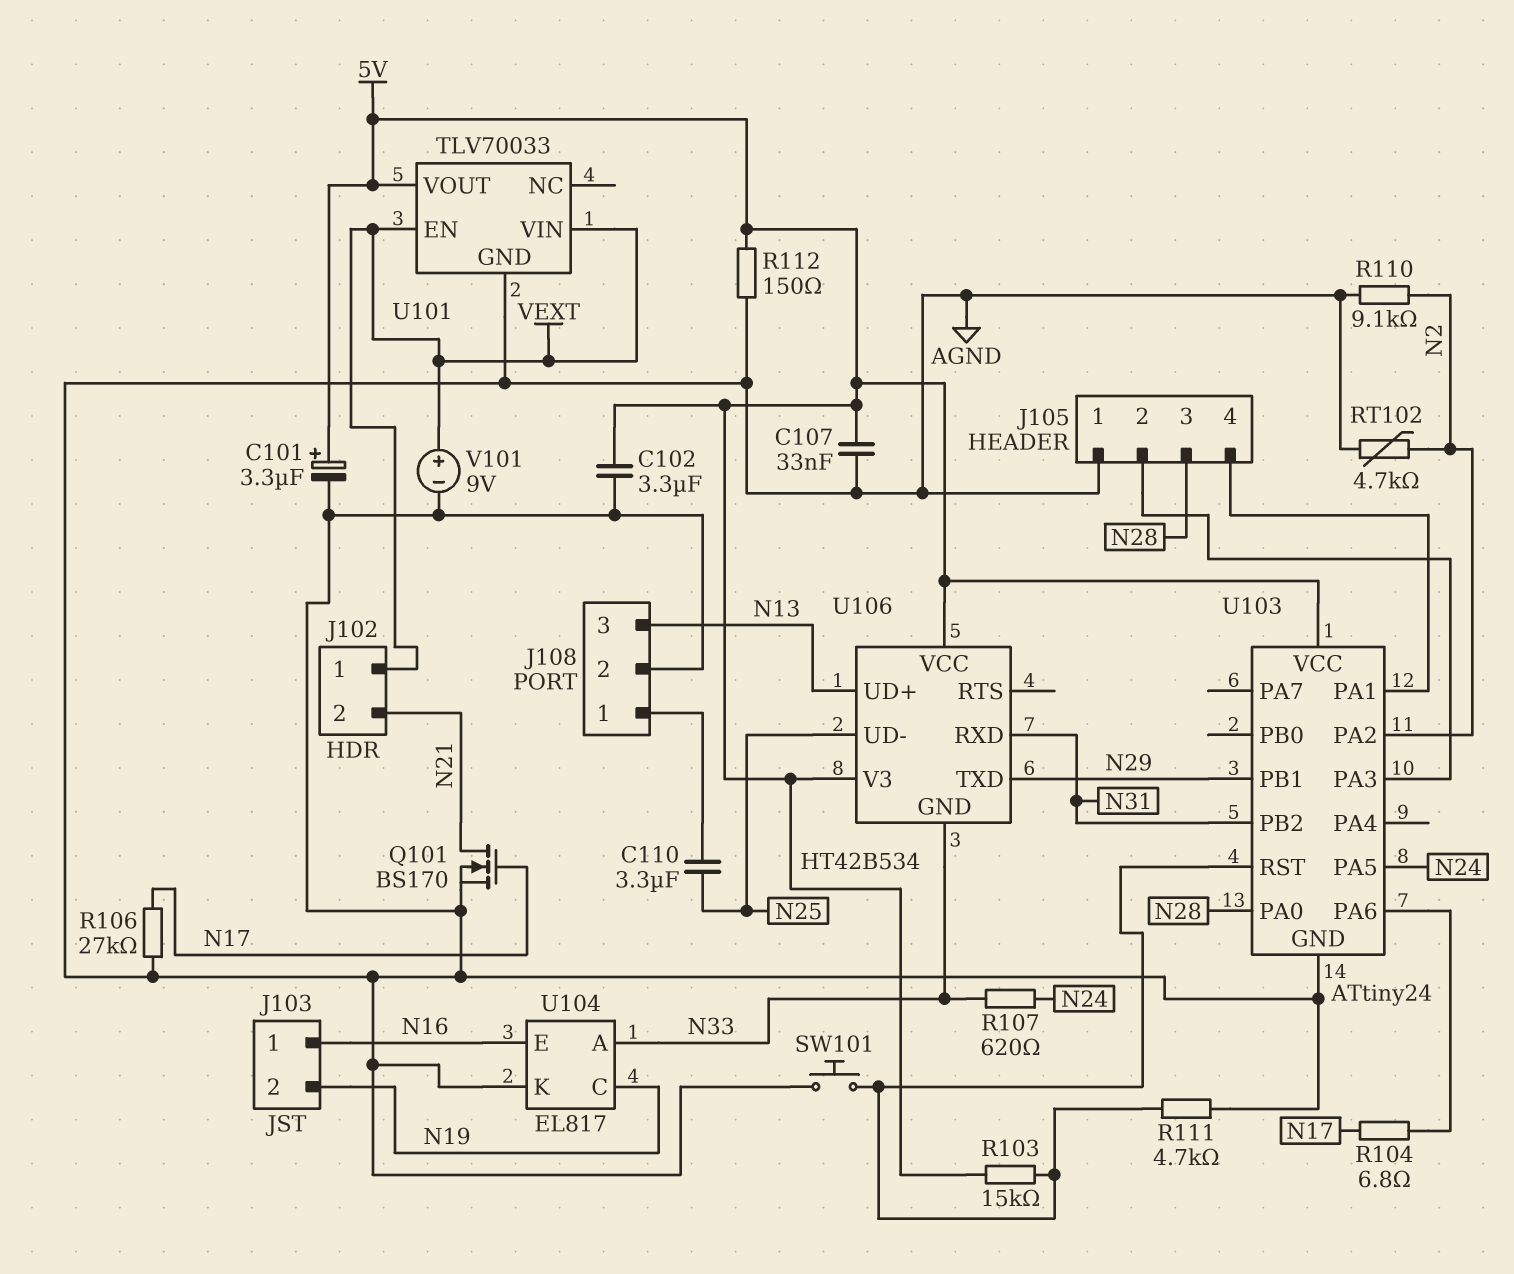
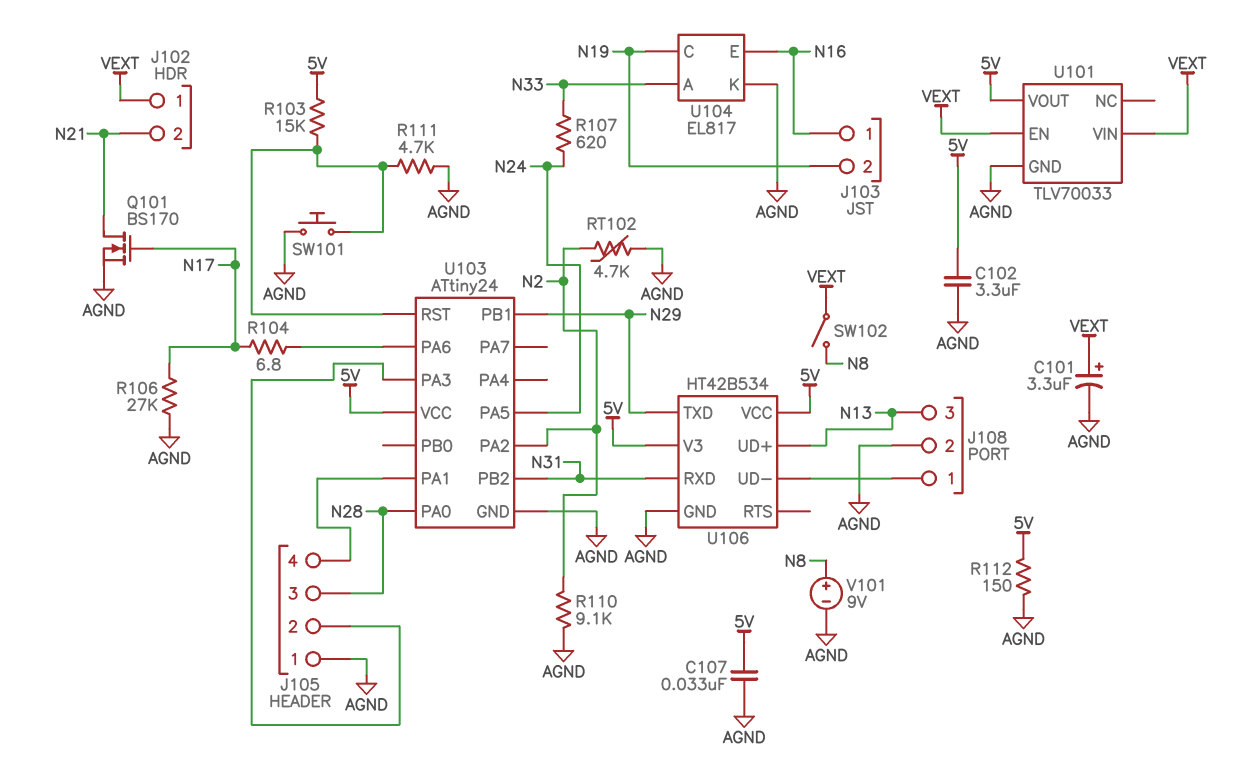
C101: 3.3uF (plus 5V, minus AGND) -> 3.3uF (plus VEXT, minus AGND)
C110: 3.3uF (J108/1, N25) -> none
SW102: none -> switch (N8, VEXT)
U106 pin GND: N33 -> AGND
U106 pin UD-: N25 -> J108/1
V101: 9V (plus VEXT, minus AGND) -> 9V (plus N8, minus AGND)

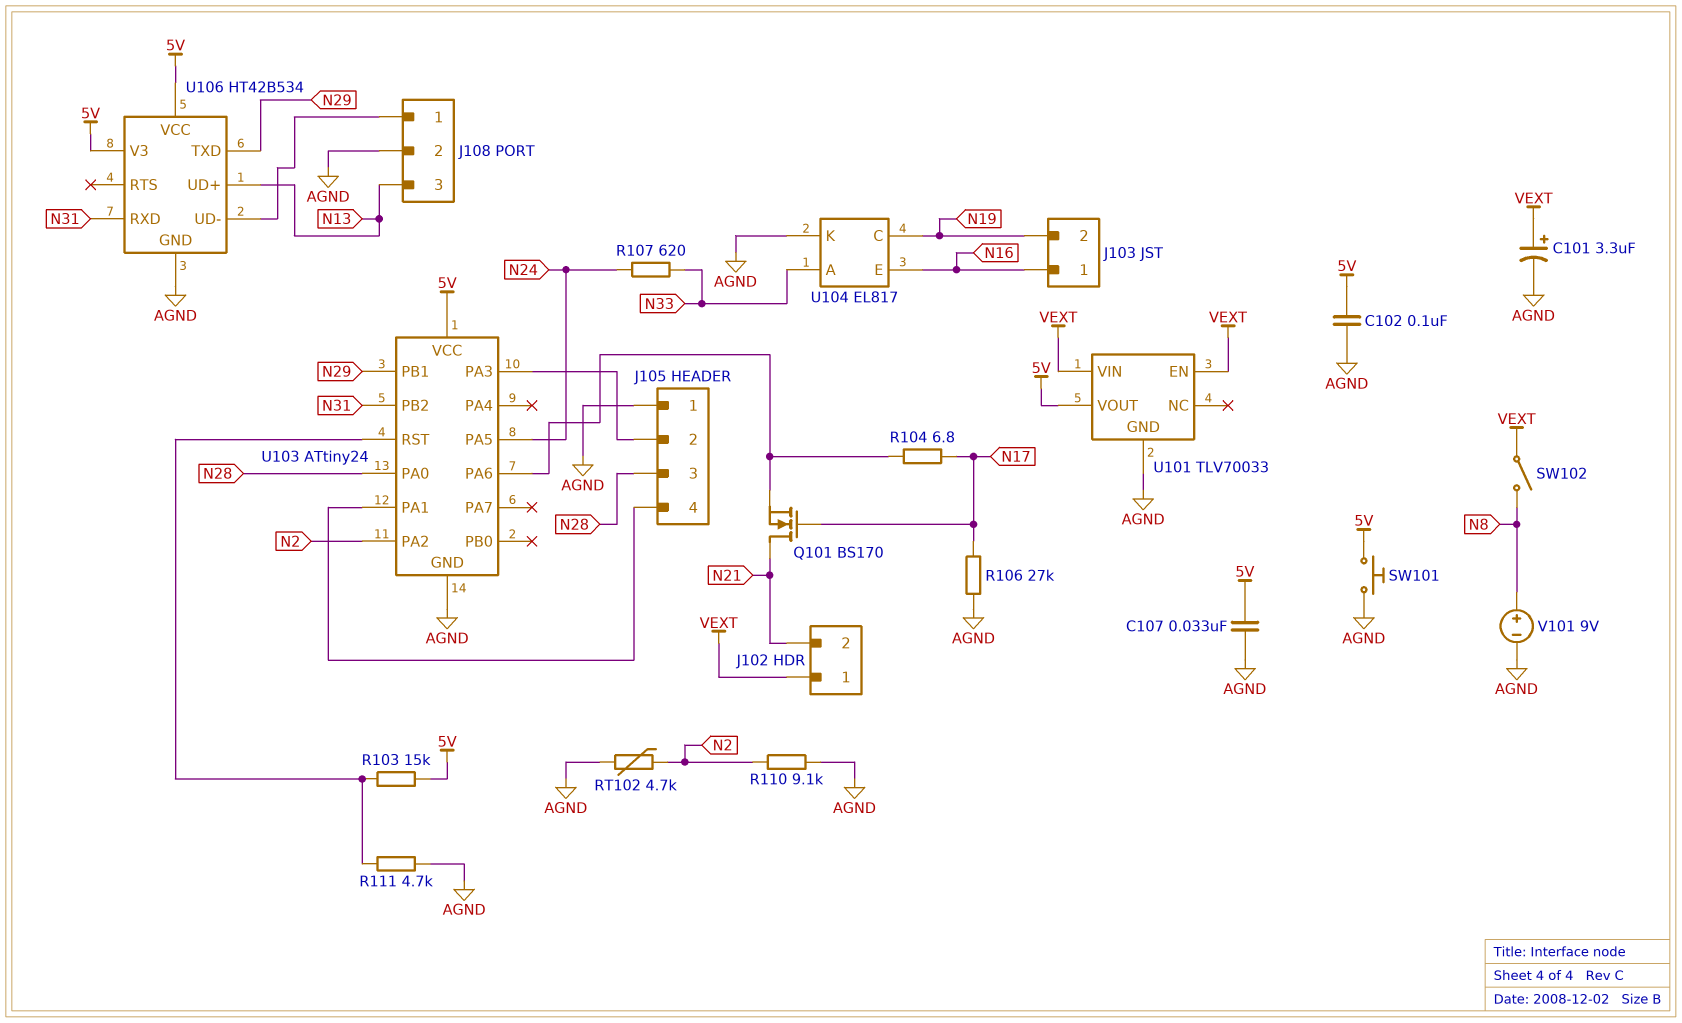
C102: 3.3uF (5V, AGND) -> 100nF (5V, AGND)
Q101: NMOS BS170 (G N17, D N21, S AGND) -> NMOS BS170 (G N17, D N21, S U103/PA6)
R112: 150 (5V, AGND) -> none
SW101: button (AGND, U103/RST) -> button (5V, AGND)

